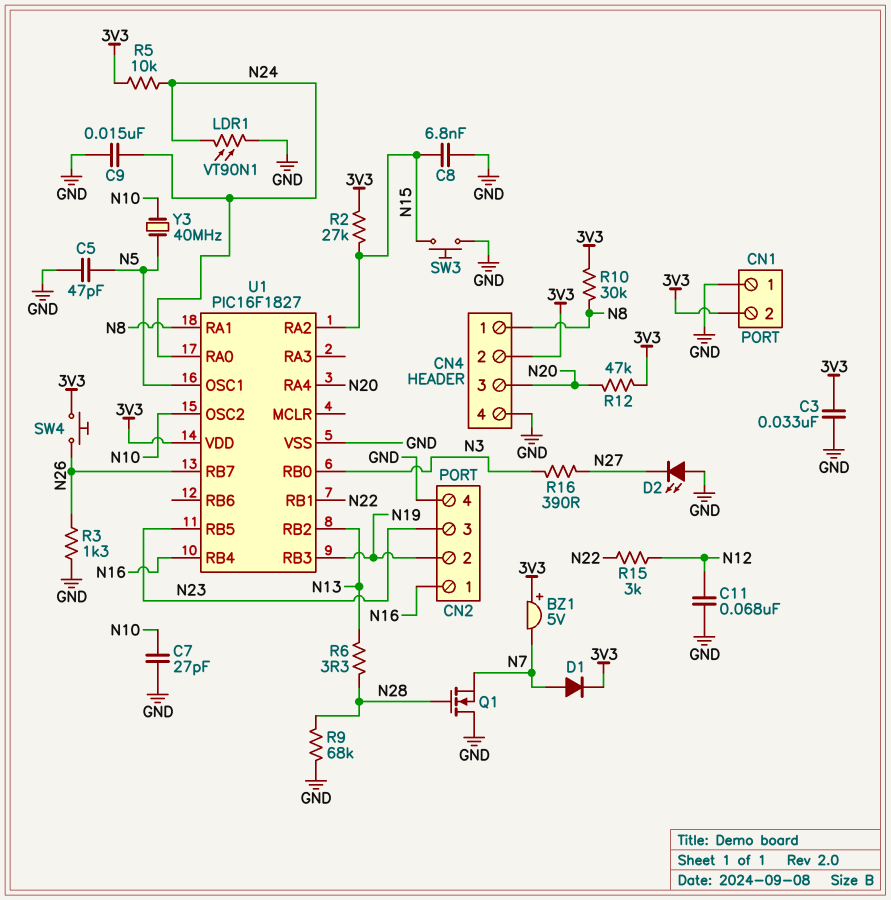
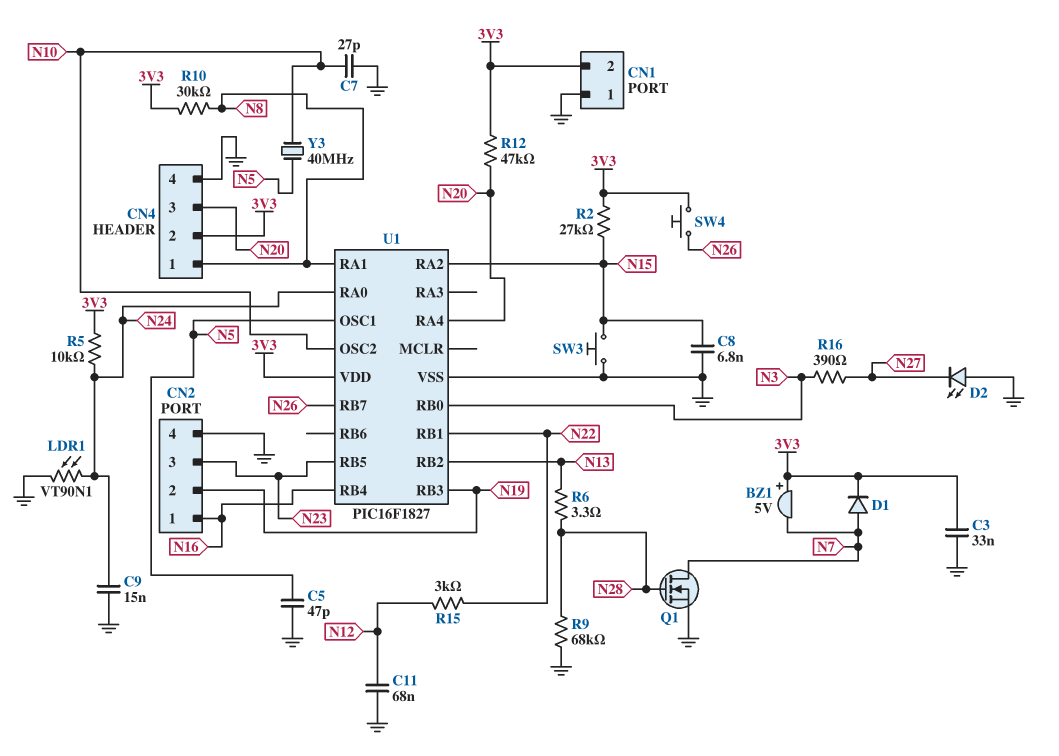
Q1: NMOS (G N28, D GND, S N7) -> NMOS (G N28, D N7, S GND)
R3: 1.3k (GND, N26) -> none

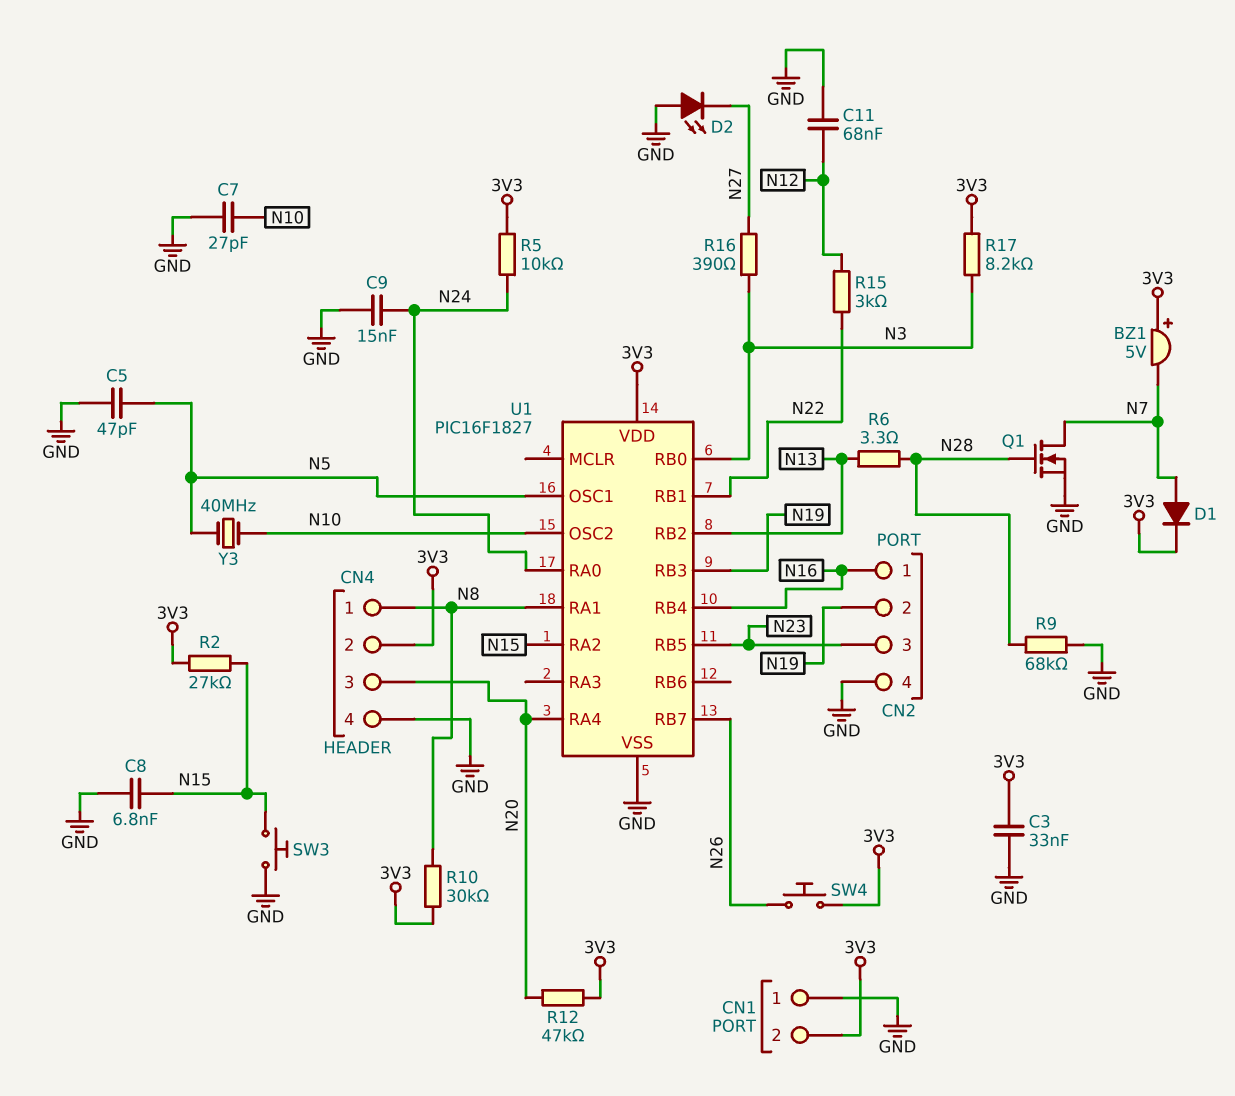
LDR1: VT90N1 (GND, N24) -> none
R17: none -> 8.2k (3V3, N3)

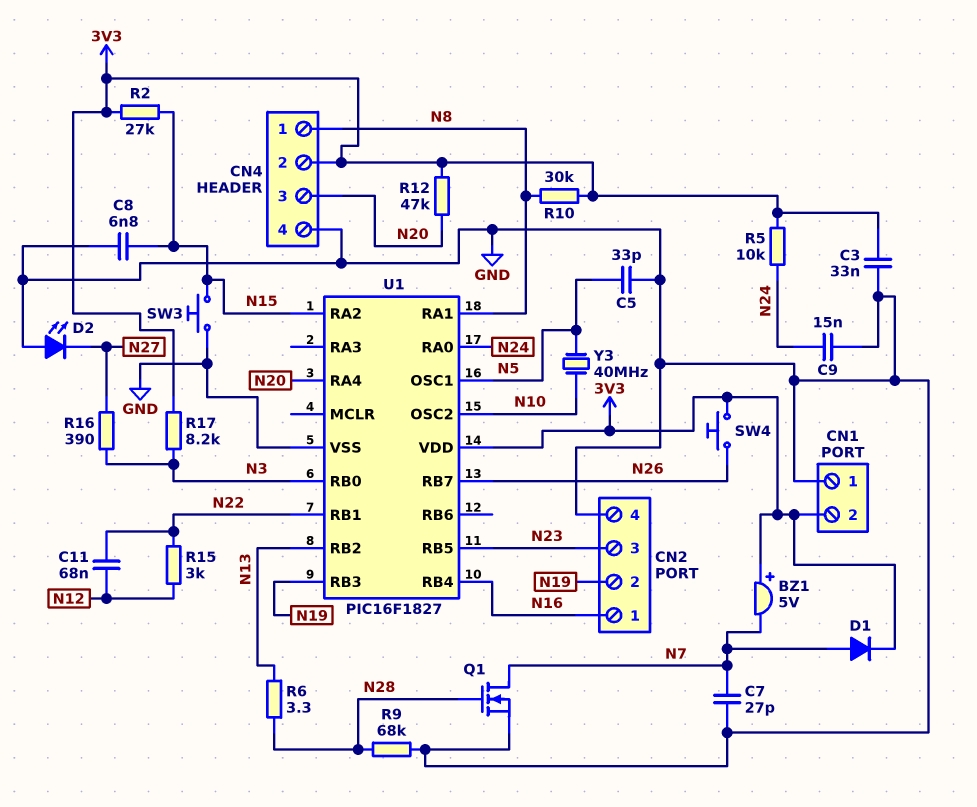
C5: 47pF (GND, N5) -> 33pF (GND, N5)
C7: 27pF (GND, N10) -> 27pF (GND, N7)
C11: 68nF (GND, N12) -> 68nF (N12, N22)

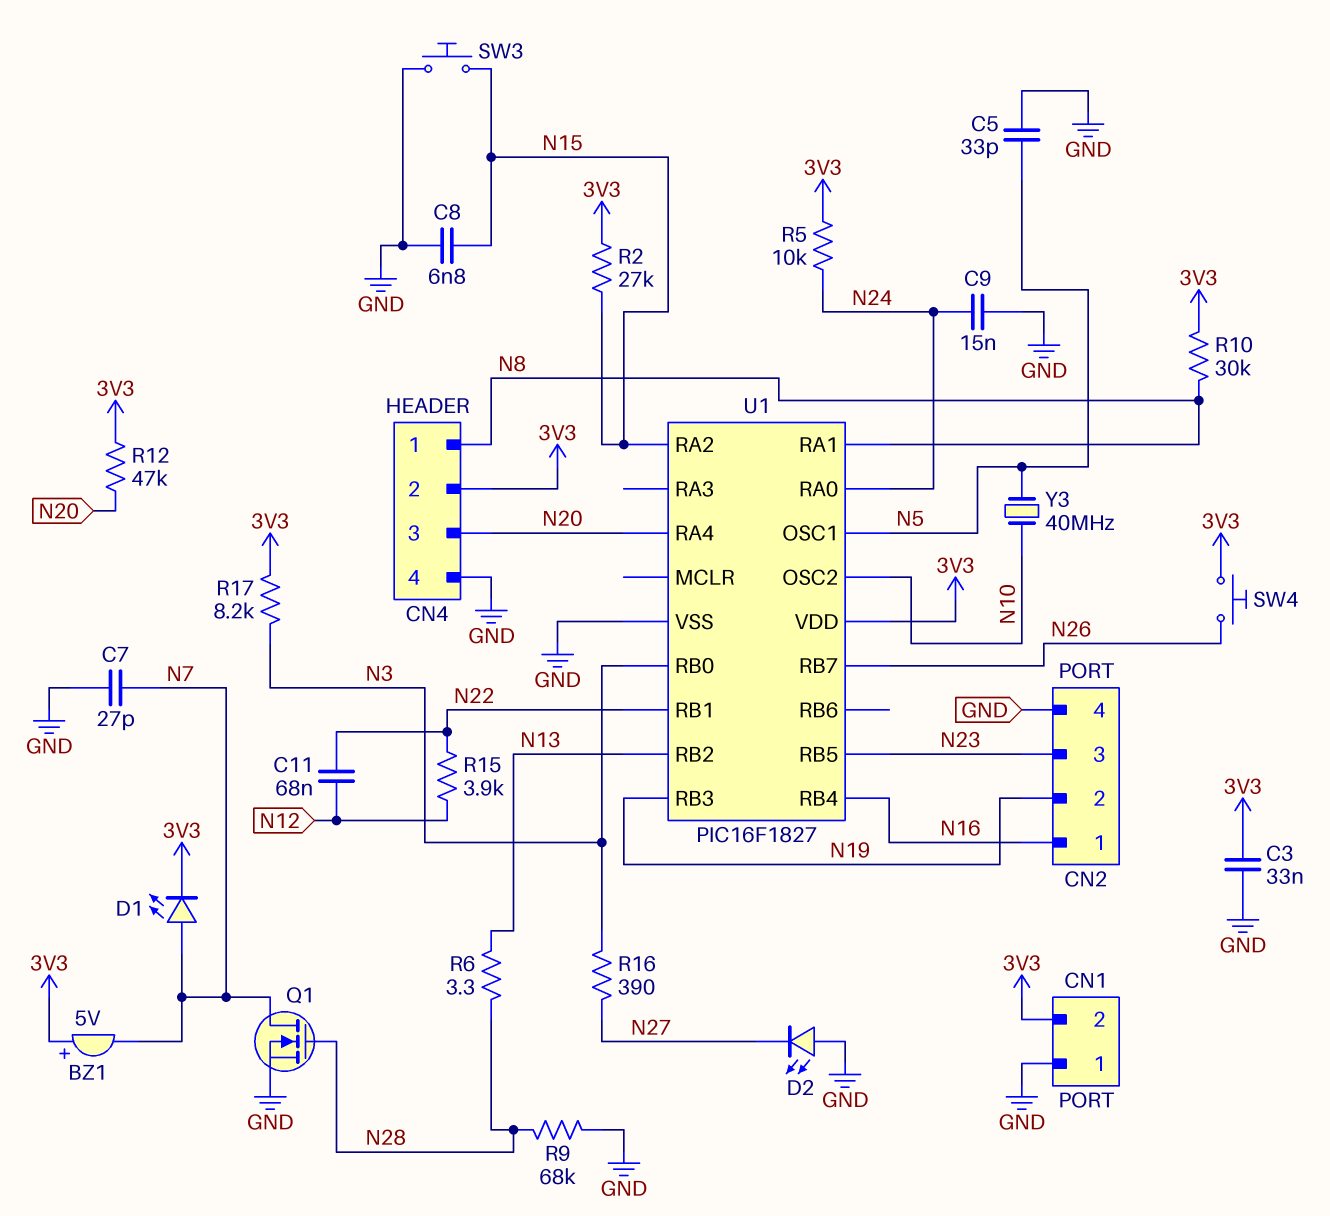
D1: diode (A N7, K 3V3) -> LED (A N7, K 3V3)
R15: 3k (N12, N22) -> 3.9k (N12, N22)

